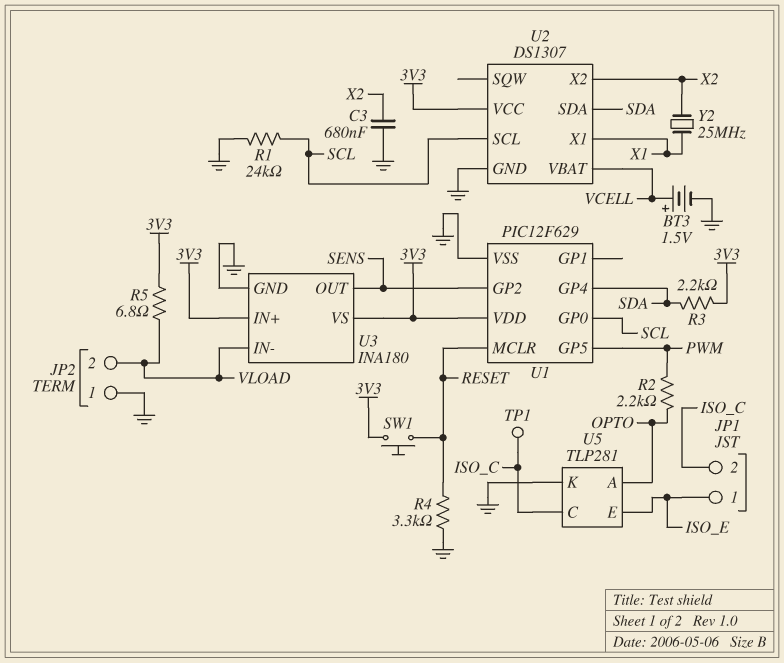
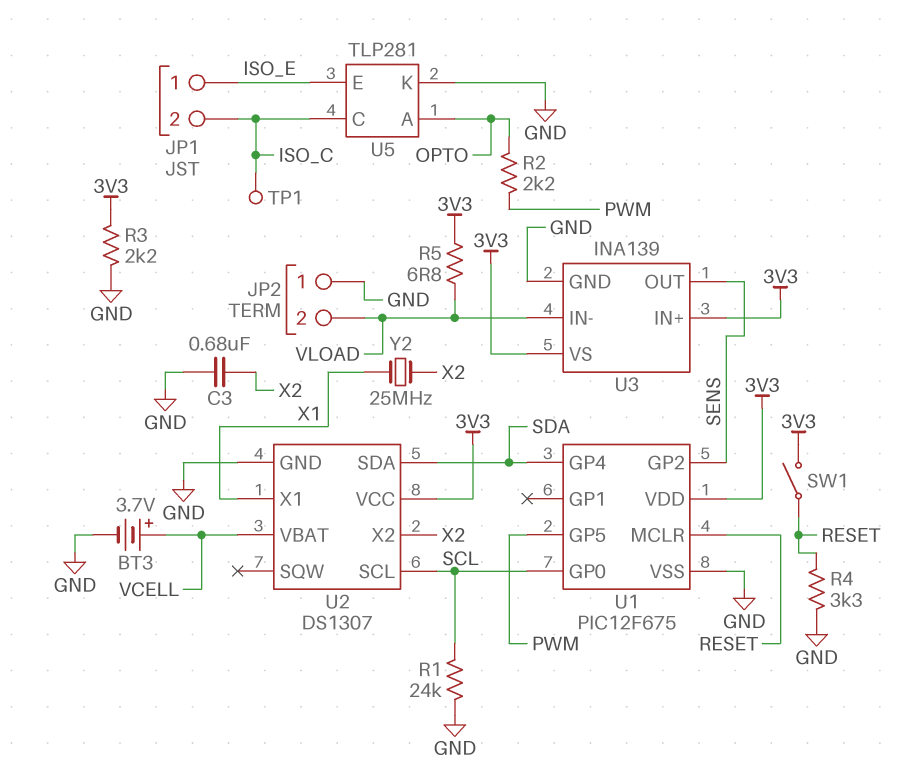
BT3: 1.5V (plus VCELL, minus GND) -> 3.7V (plus VCELL, minus GND)
R3: 2.2k (3V3, SDA) -> 2.2k (3V3, GND)
SW1: button (3V3, RESET) -> switch (3V3, RESET)
U1: PIC12F629 -> PIC12F675
U3: INA180 -> INA139

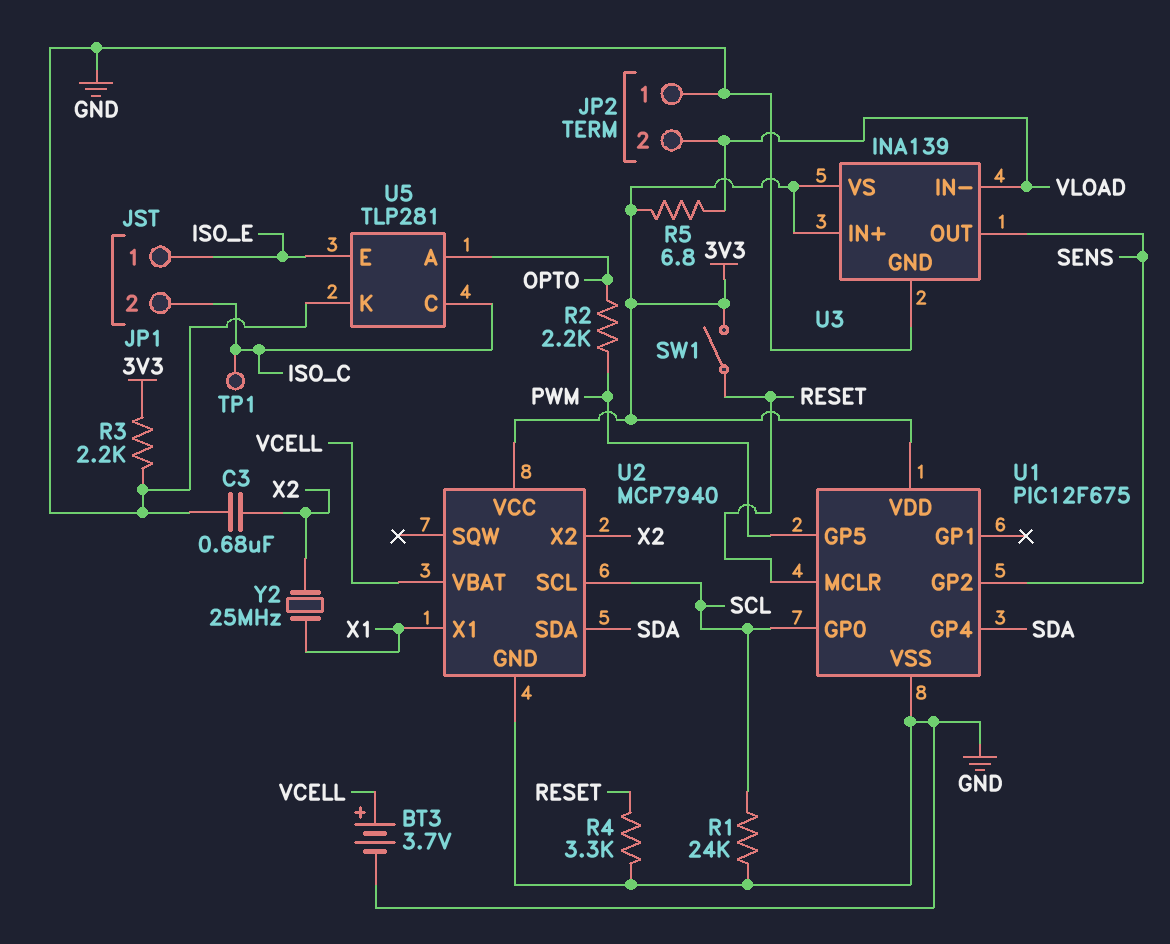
U2: DS1307 -> MCP7940

